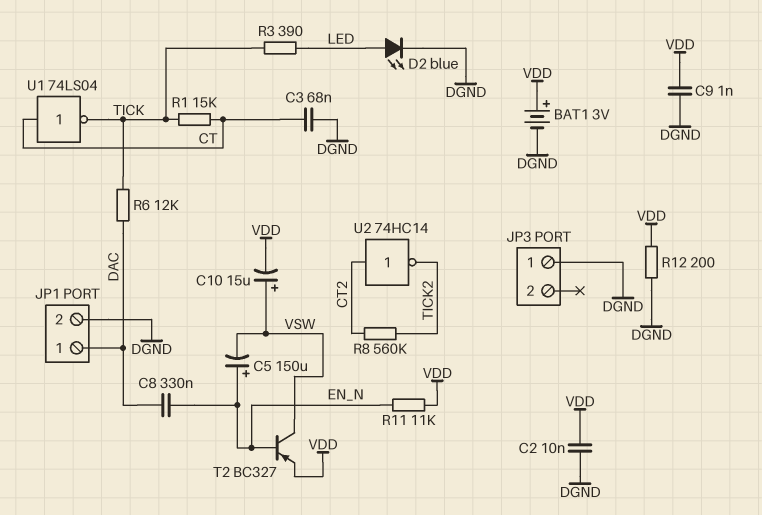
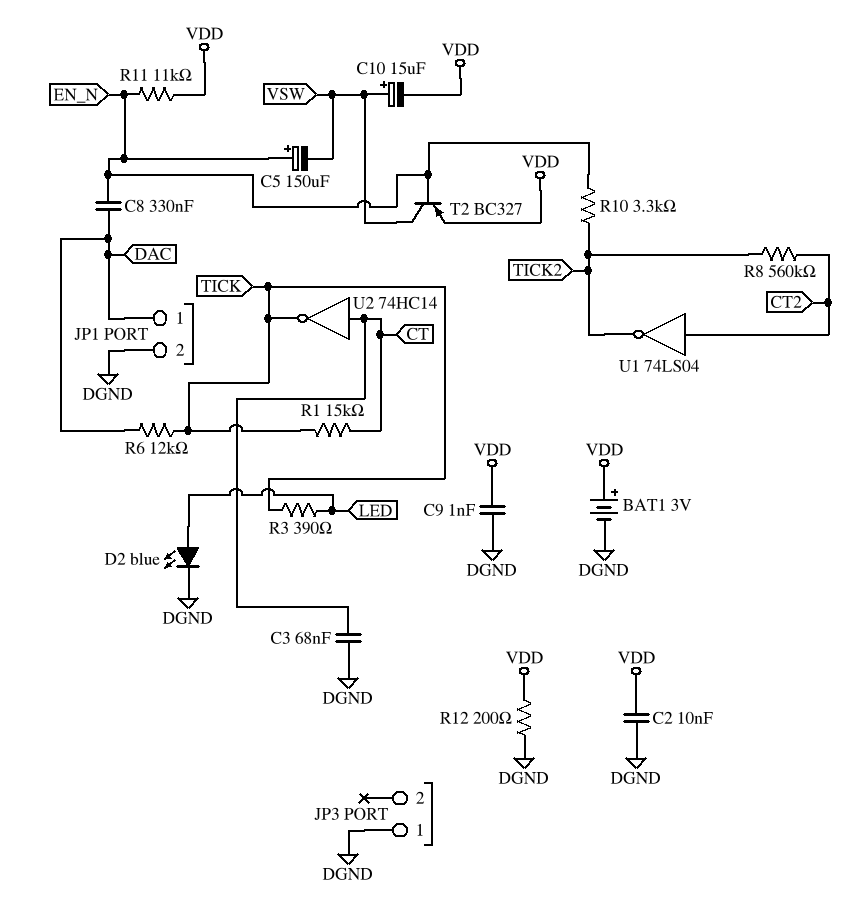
R10: none -> 3.3k (EN_N, TICK2)
U1: NOT 74LS04 (in CT, out TICK) -> NOT 74LS04 (in CT2, out TICK2)
U2: NOT 74HC14 (in CT2, out TICK2) -> NOT 74HC14 (in CT, out TICK)

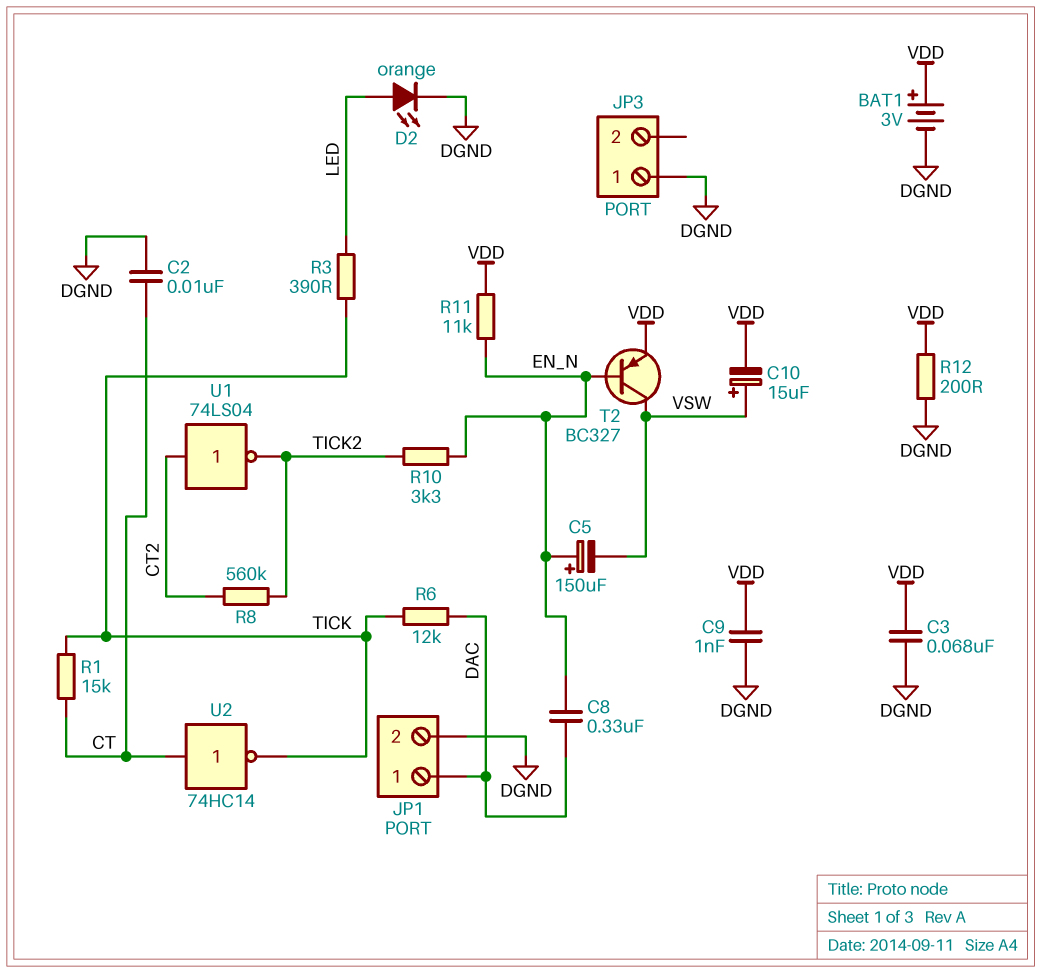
C2: 10nF (DGND, VDD) -> 10nF (CT, DGND)
C3: 68nF (CT, DGND) -> 68nF (DGND, VDD)
D2: LED blue (A LED, K DGND) -> LED orange (A LED, K DGND)

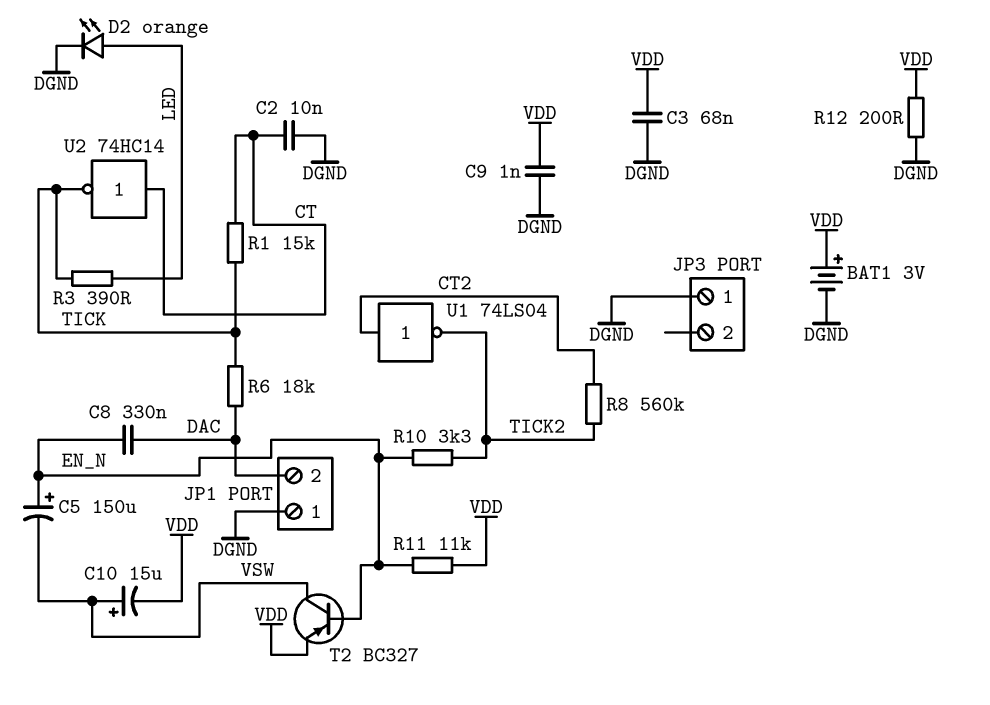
JP1 pin 1: DAC -> DGND
JP1 pin 2: DGND -> DAC
R6: 12k (DAC, TICK) -> 18k (DAC, TICK)

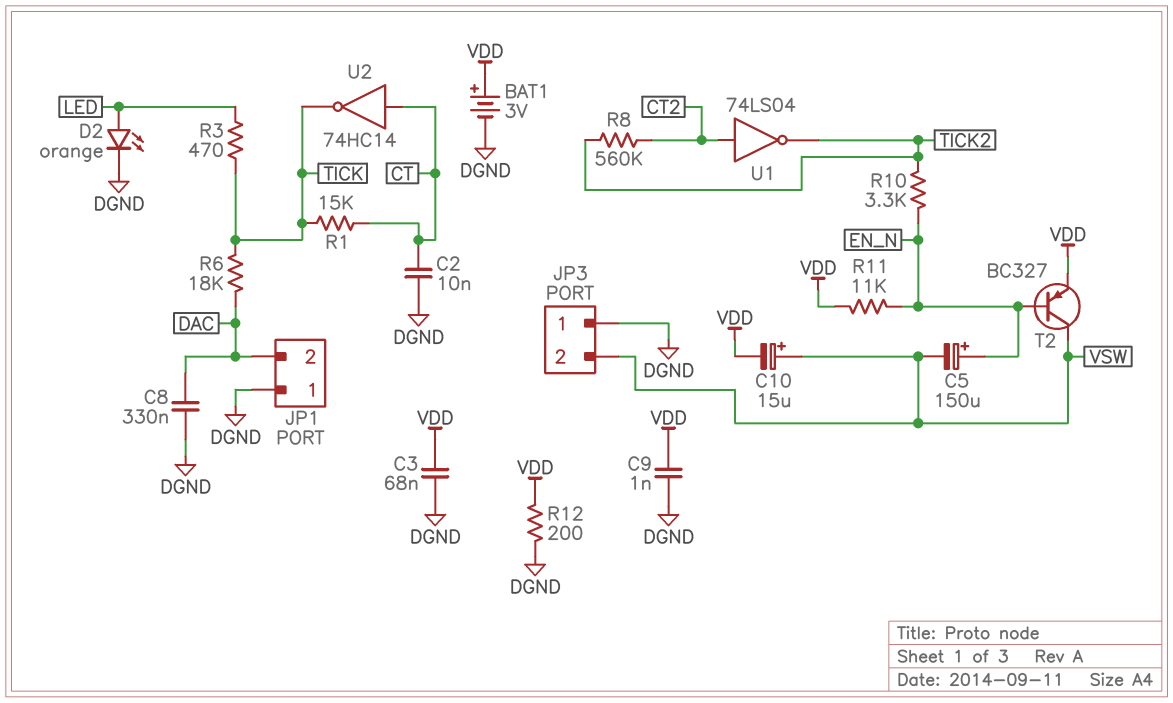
C8: 330nF (DAC, EN_N) -> 330nF (DAC, DGND)
JP3 pin 2: none -> VSW
R3: 390 (LED, TICK) -> 470 (LED, TICK)

